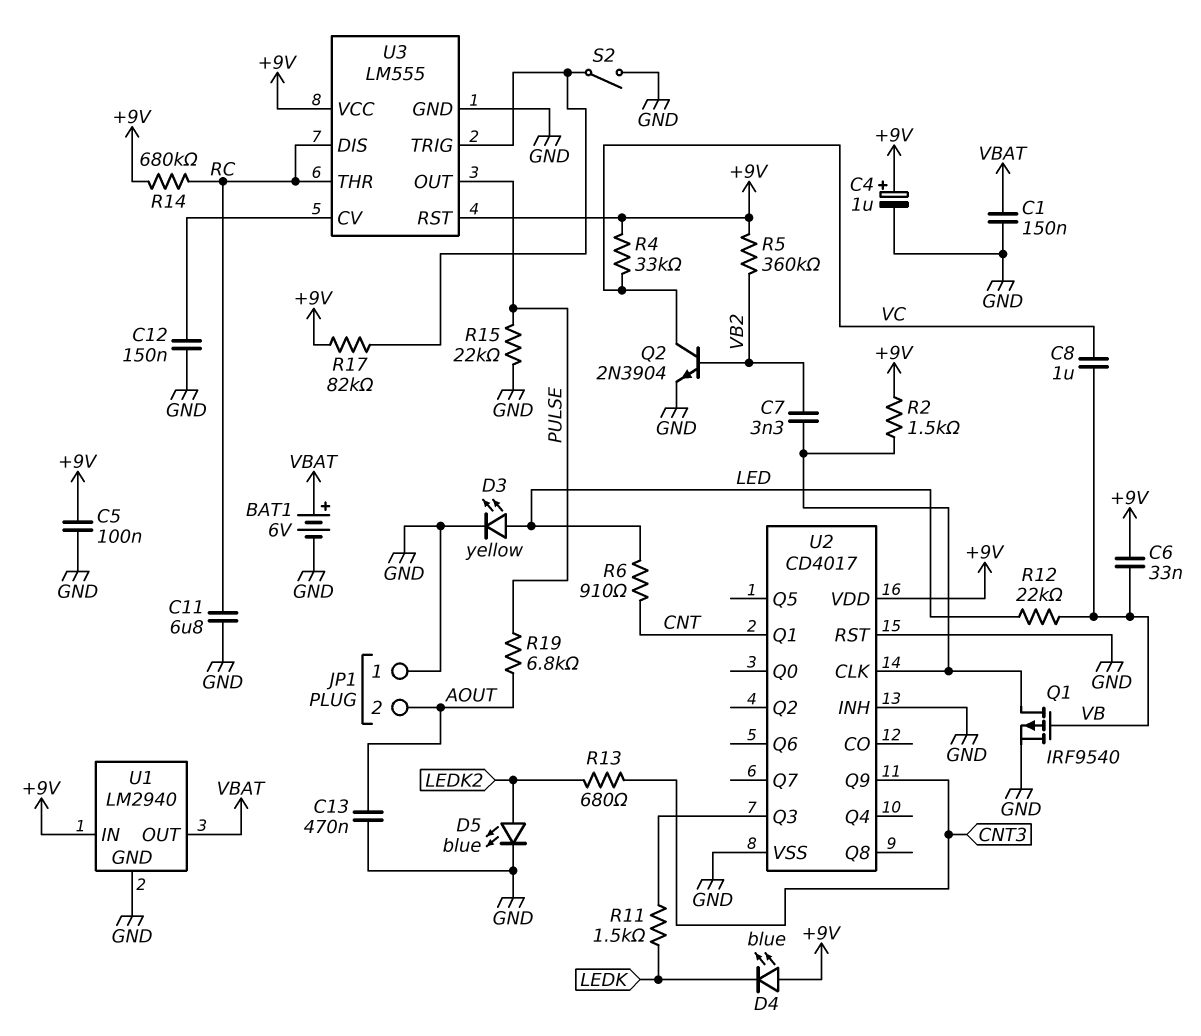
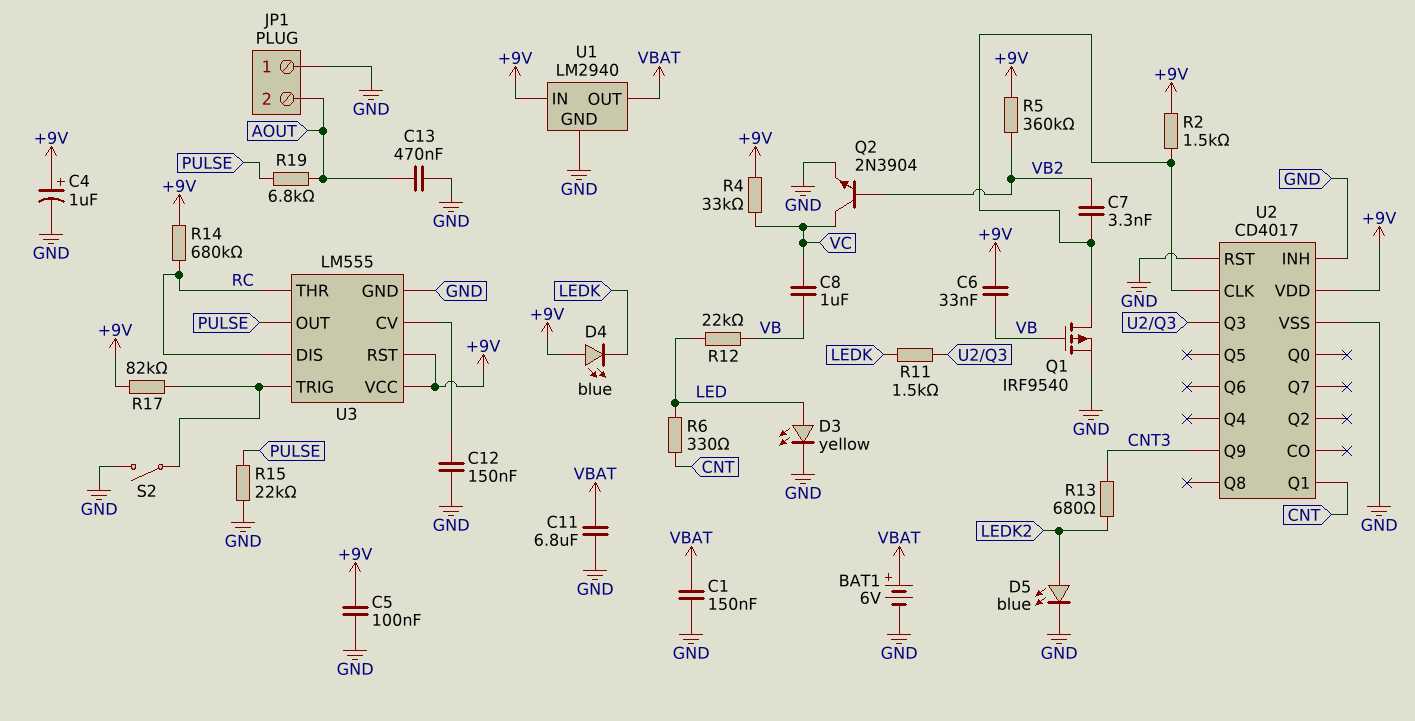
C11: 6.8uF (GND, RC) -> 6.8uF (GND, VBAT)
R6: 910 (CNT, LED) -> 330 (CNT, LED)

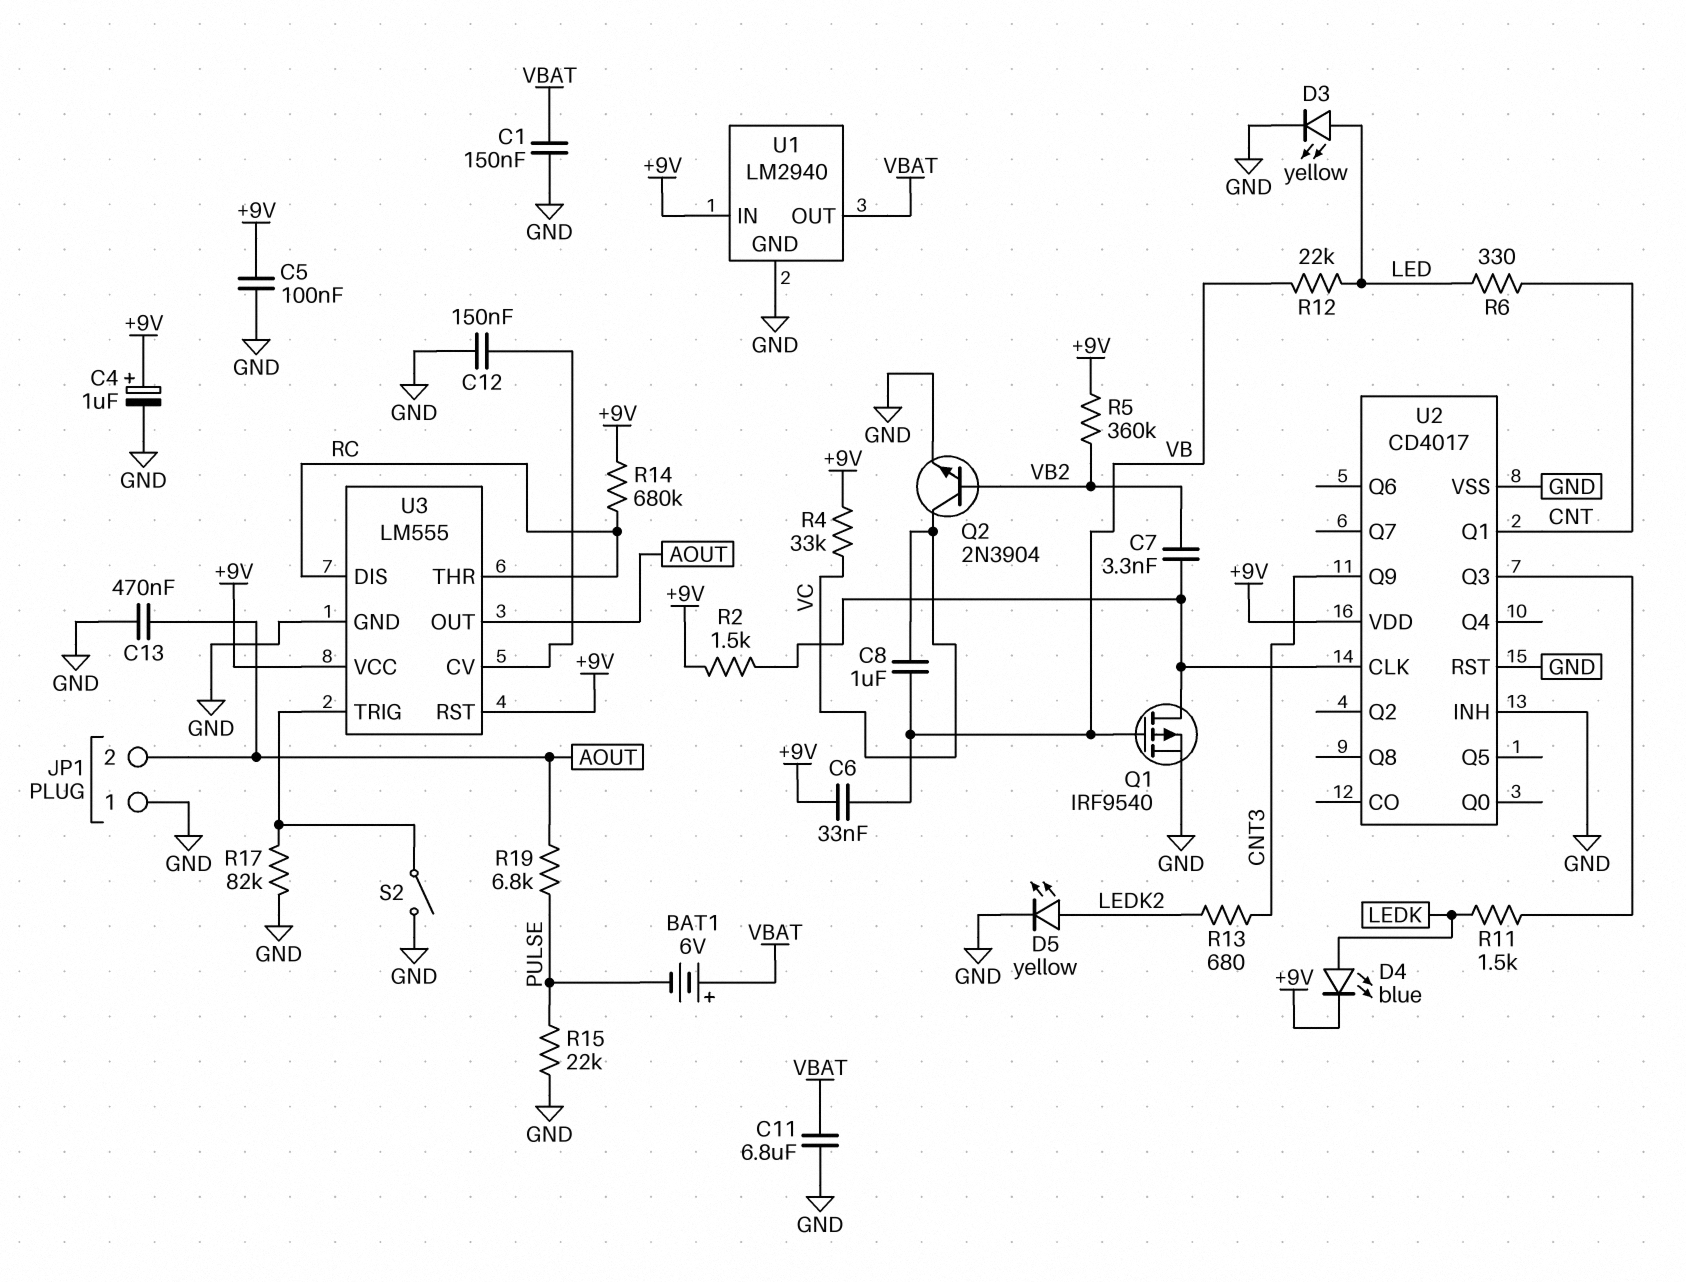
BAT1: 6V (plus VBAT, minus GND) -> 6V (plus VBAT, minus PULSE)
D4: LED blue (A +9V, K LEDK) -> LED blue (A LEDK, K +9V)
D5: LED blue (A LEDK2, K GND) -> LED yellow (A LEDK2, K GND)
R17: 82k (+9V, U3/TRIG) -> 82k (GND, U3/TRIG)
U3 pin OUT: PULSE -> AOUT

